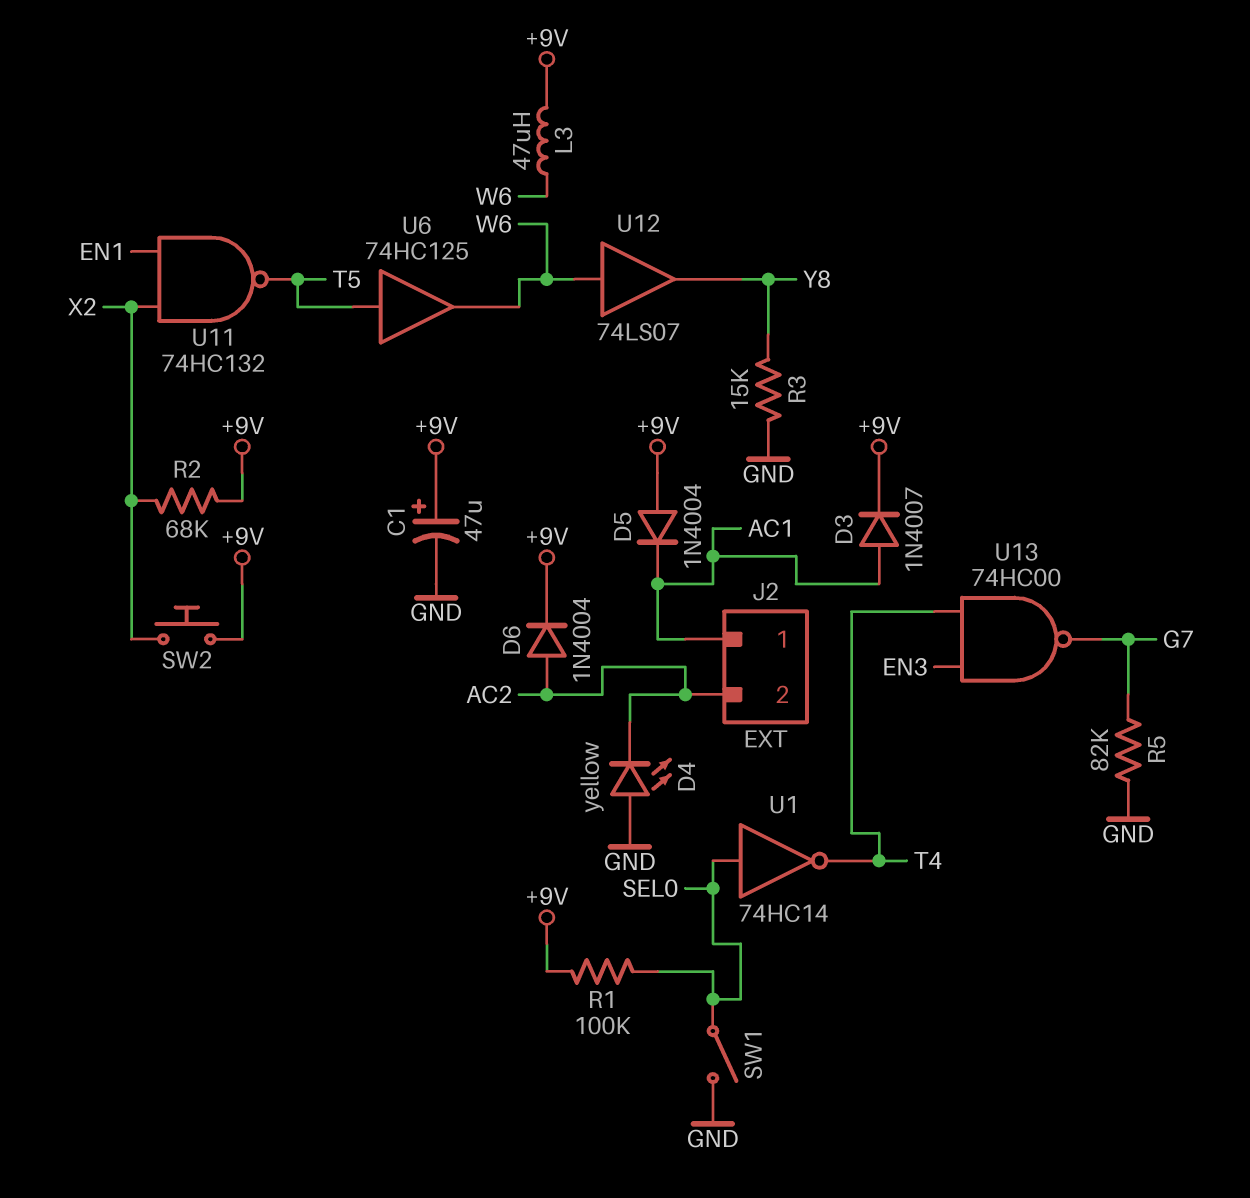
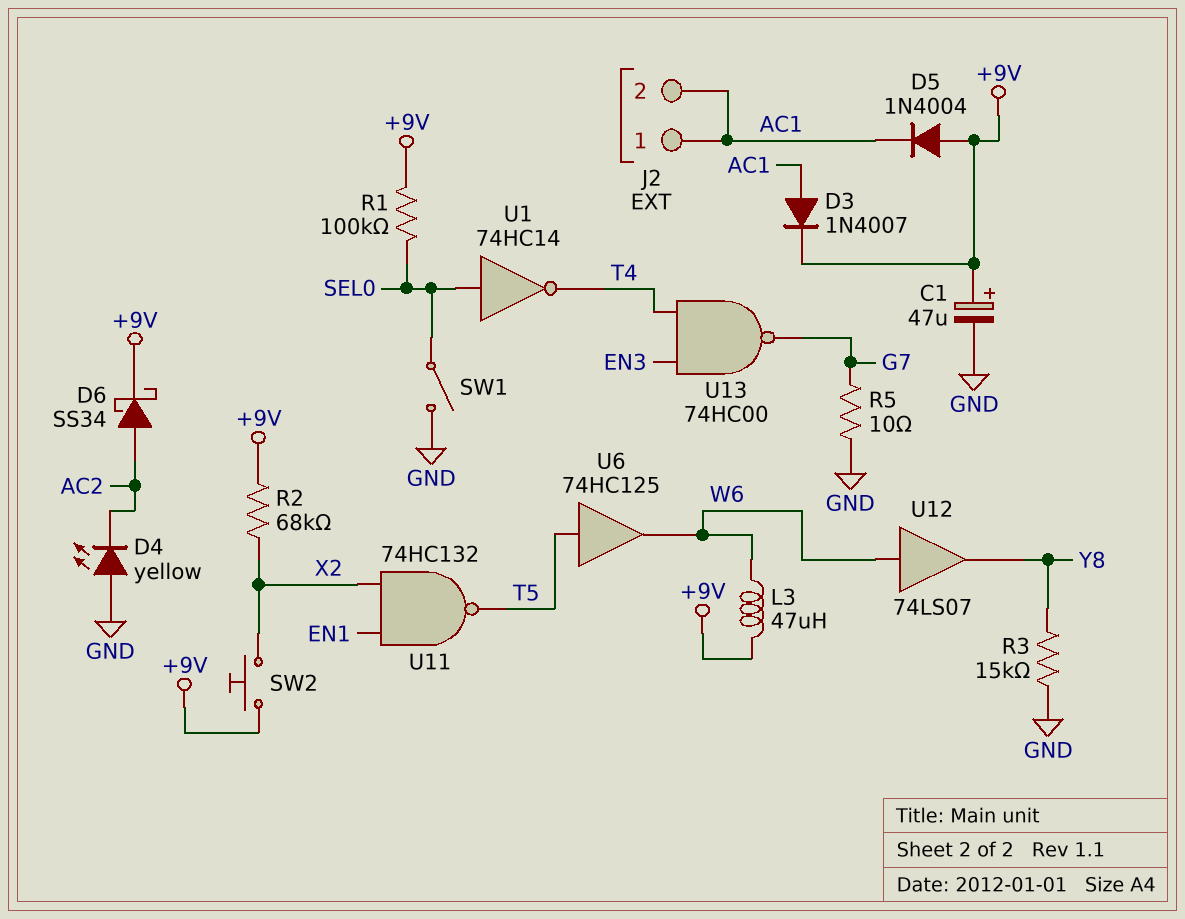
D6: diode 1N4004 (A AC2, K +9V) -> schottky SS34 (A AC2, K +9V)
J2 pin 2: AC2 -> AC1
R5: 82k (G7, GND) -> 10 (G7, GND)

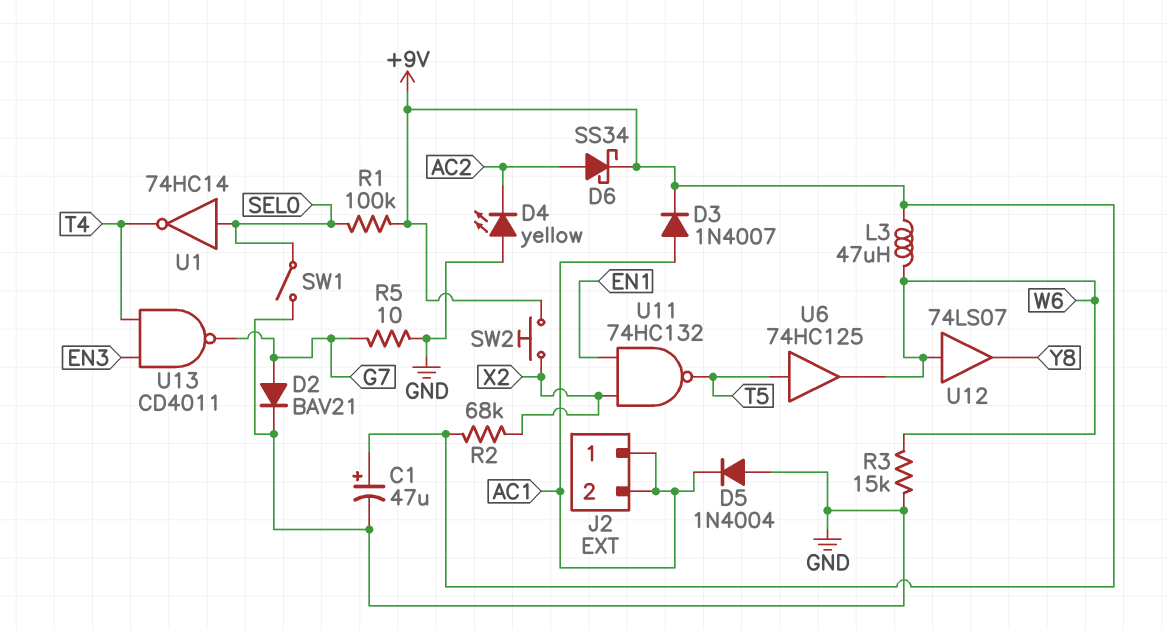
D2: none -> diode BAV21 (A G7, K GND)
D5: diode 1N4004 (A +9V, K AC1) -> diode 1N4004 (A GND, K AC1)
R3: 15k (GND, Y8) -> 15k (GND, W6)
U13: NAND 74HC00 (in EN3, in T4, out G7) -> NAND CD4011 (in EN3, in T4, out G7)

